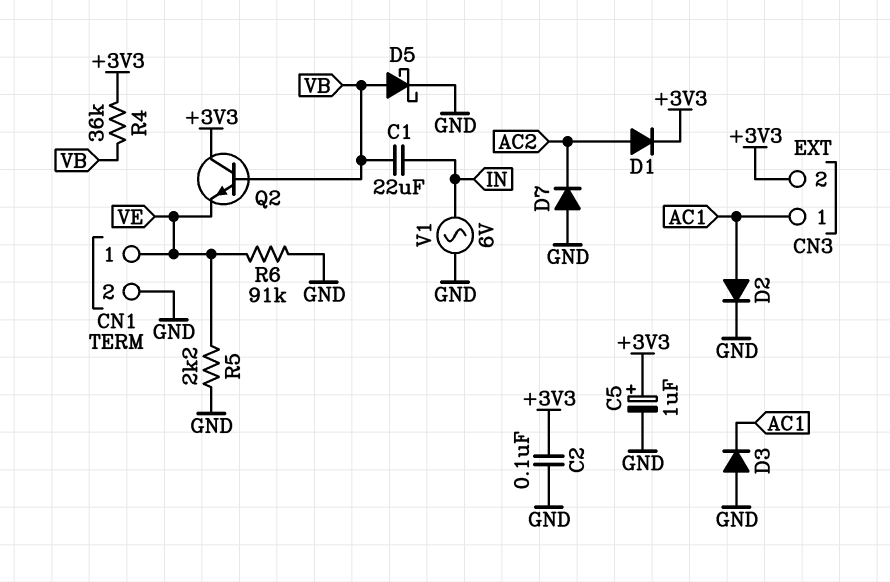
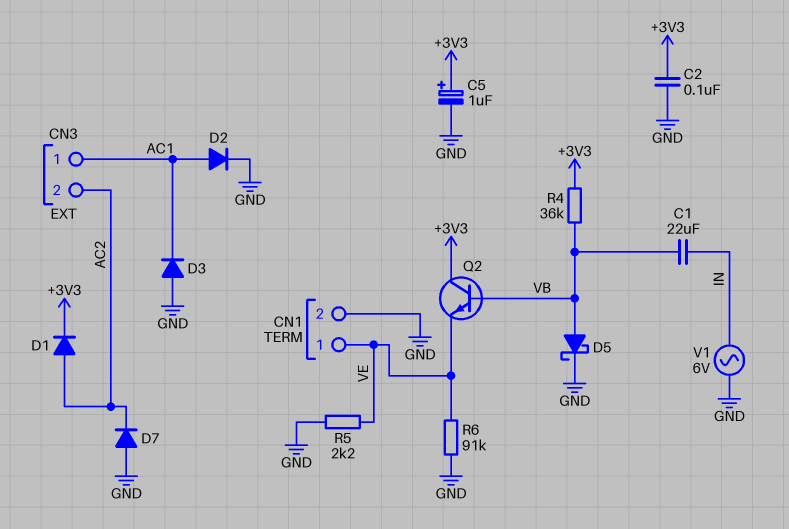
CN3 pin 2: +3V3 -> AC2

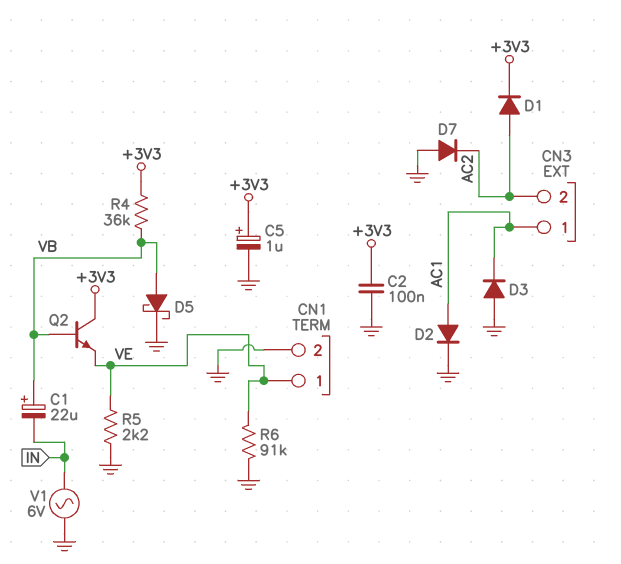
C1: 22uF (IN, VB) -> 22uF (plus VB, minus IN)

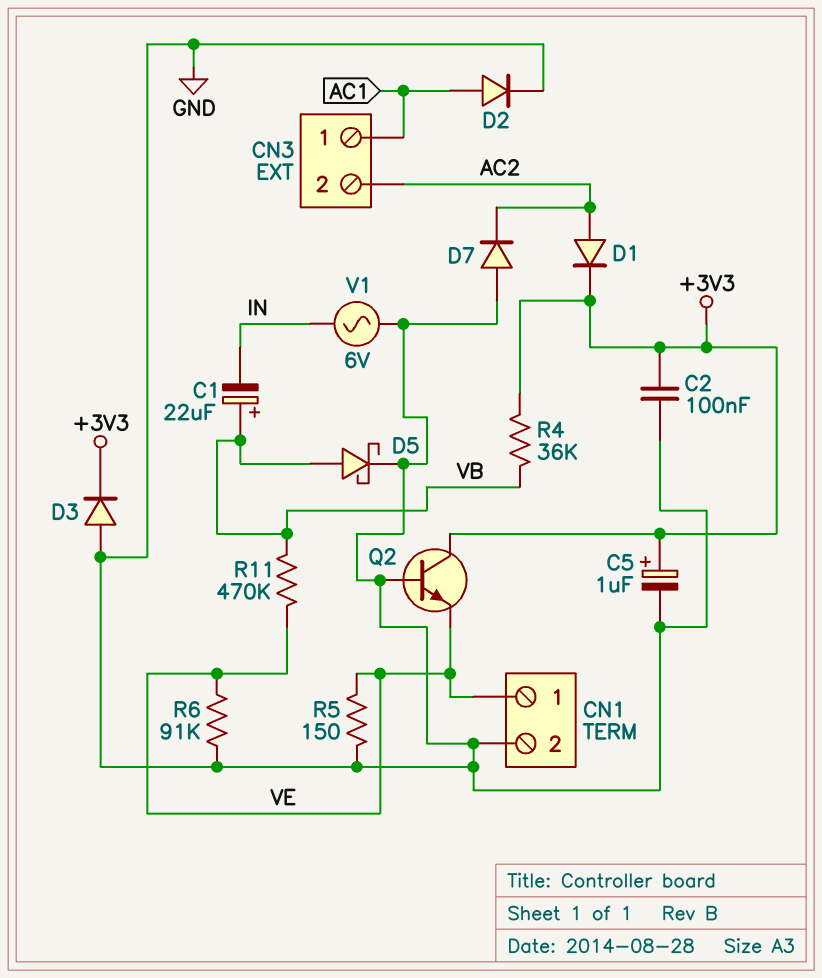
D3: diode (A GND, K AC1) -> diode (A GND, K +3V3)
Q2: NPN (B VB, C +3V3, E VE) -> NPN (B GND, C +3V3, E VE)
R5: 2.2k (GND, VE) -> 150 (GND, VE)
R11: none -> 470k (VB, VE)

